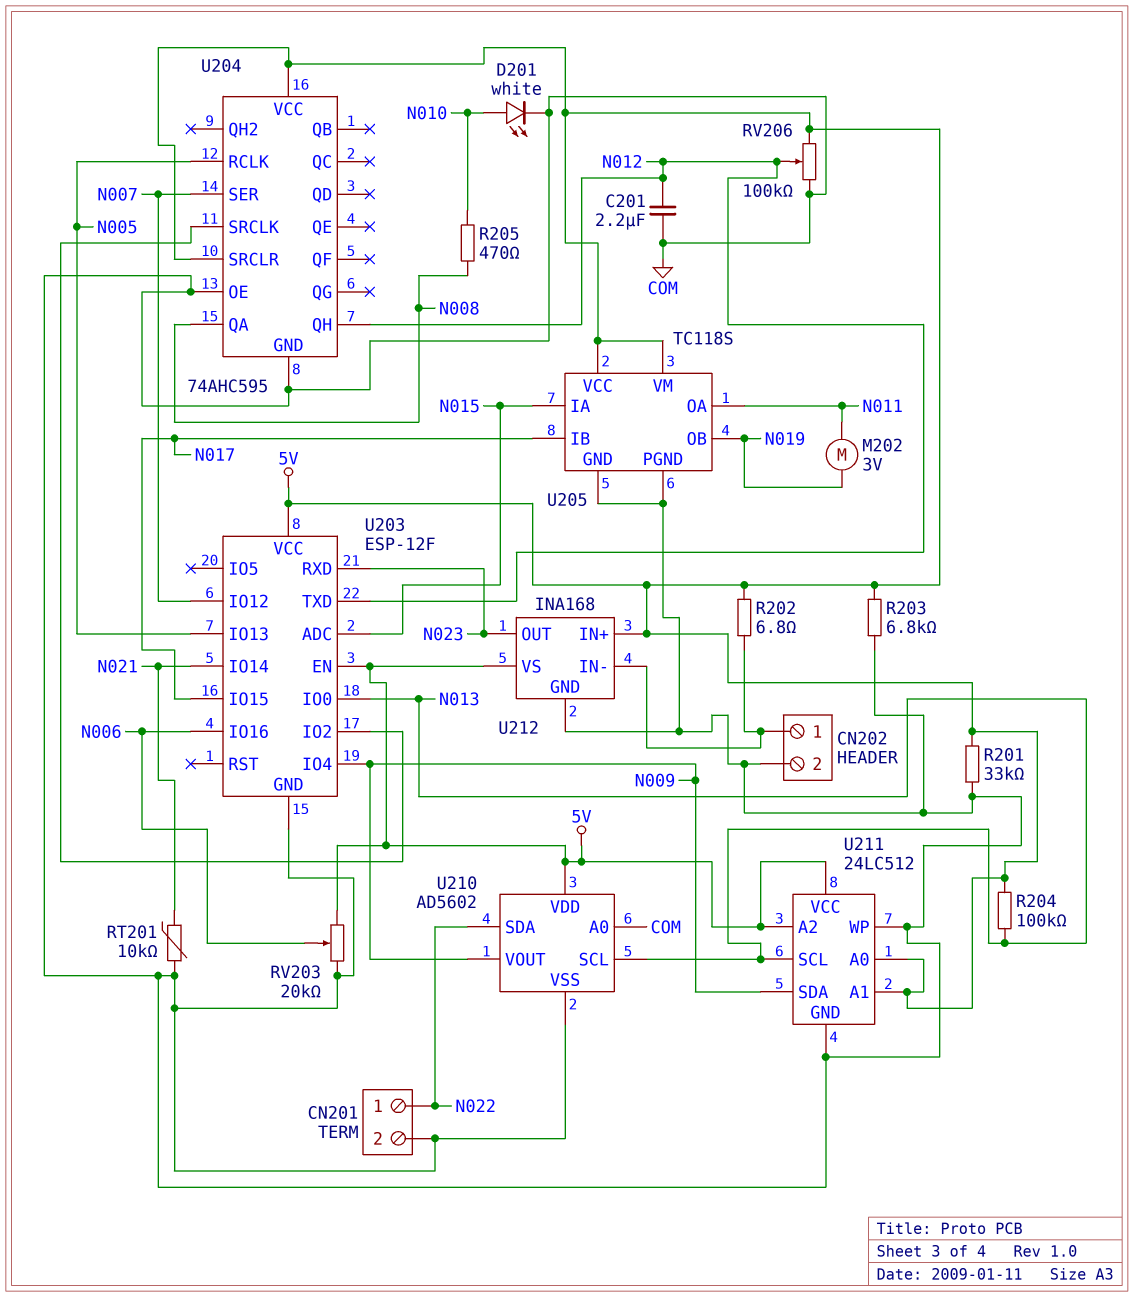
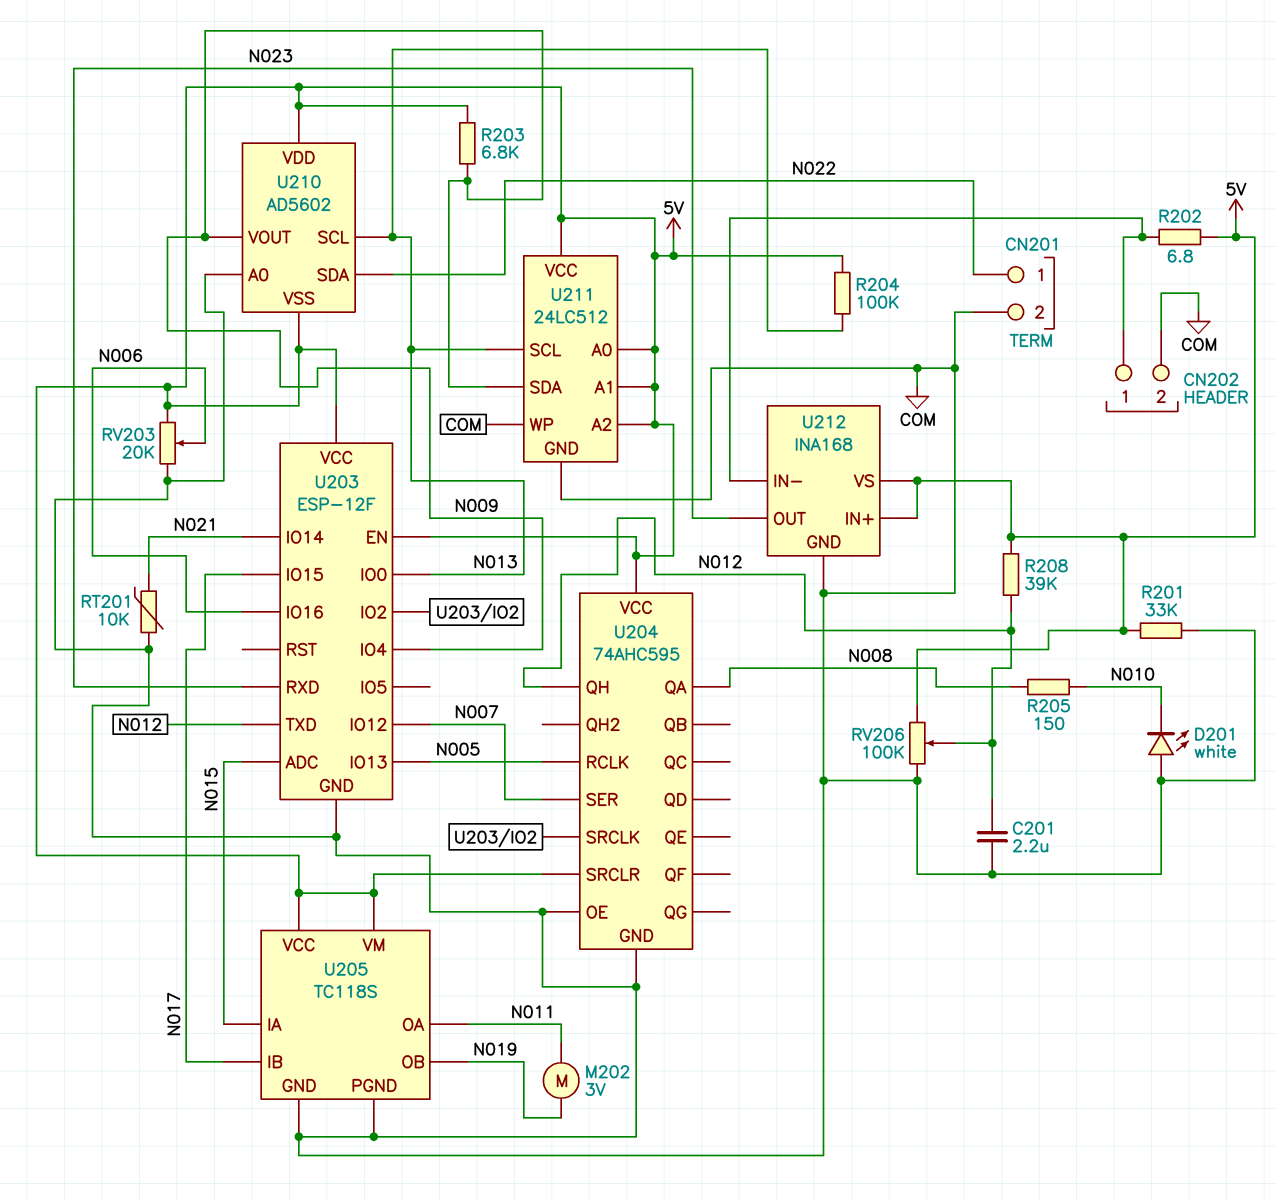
D201: LED white (A N010, K COM) -> LED white (A COM, K N010)
R203: 6.8k (5V, COM) -> 6.8k (5V, N009)
R205: 470 (N008, N010) -> 150 (N008, N010)
R208: none -> 39k (5V, N012)
U210 pin VSS: COM -> 5V

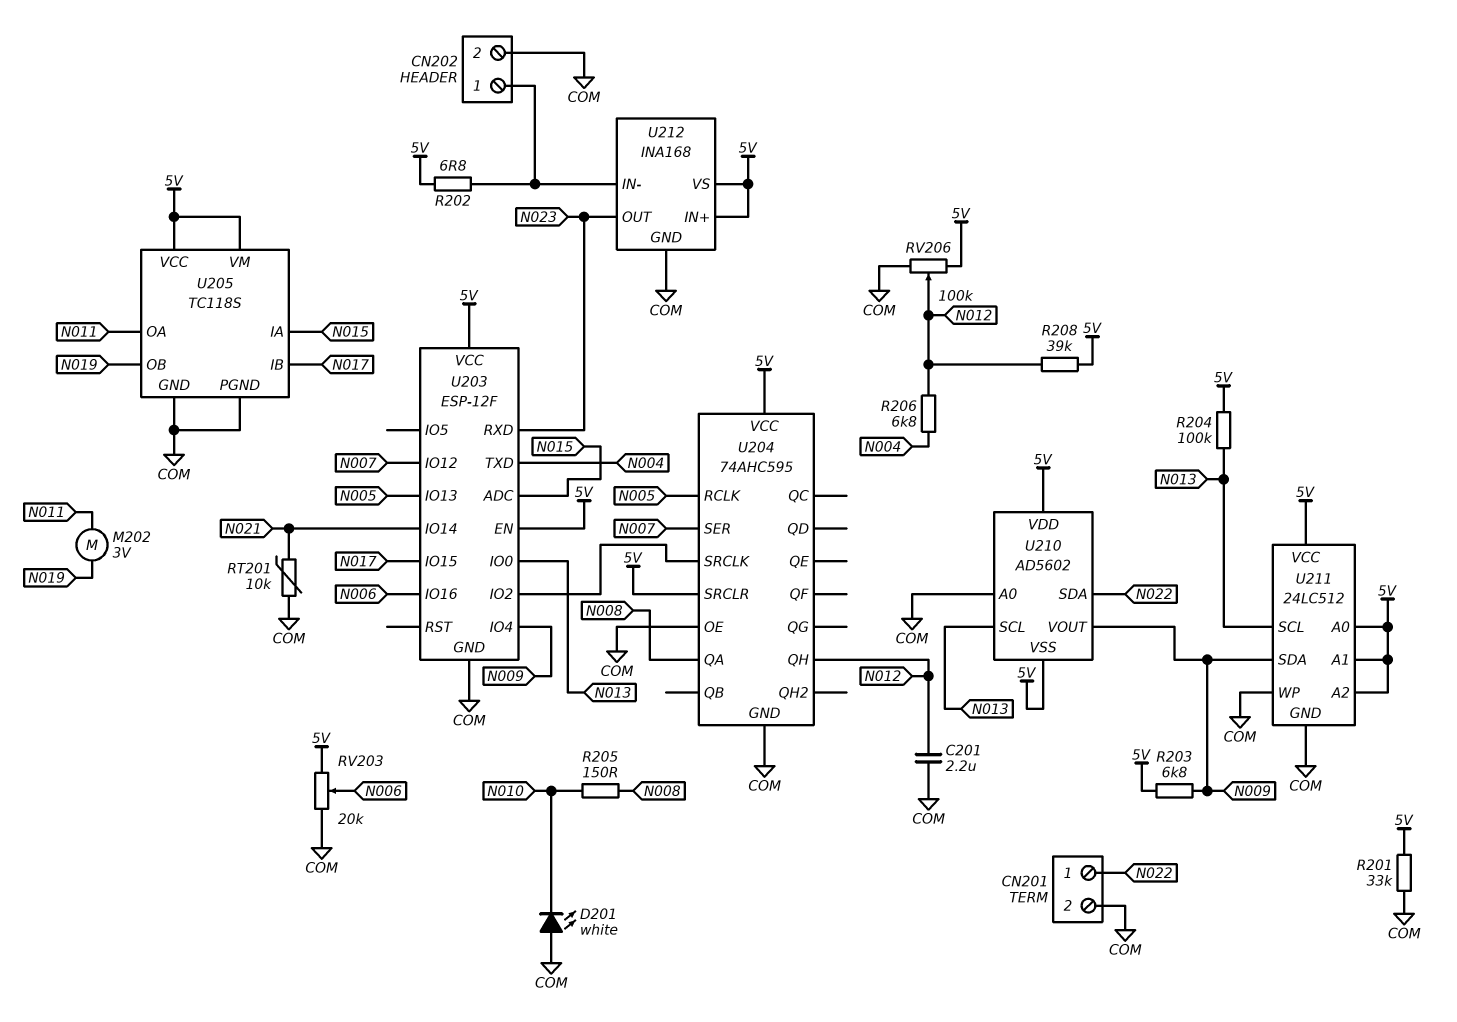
R206: none -> 6.8k (N004, N012)
U203 pin TXD: N012 -> N004

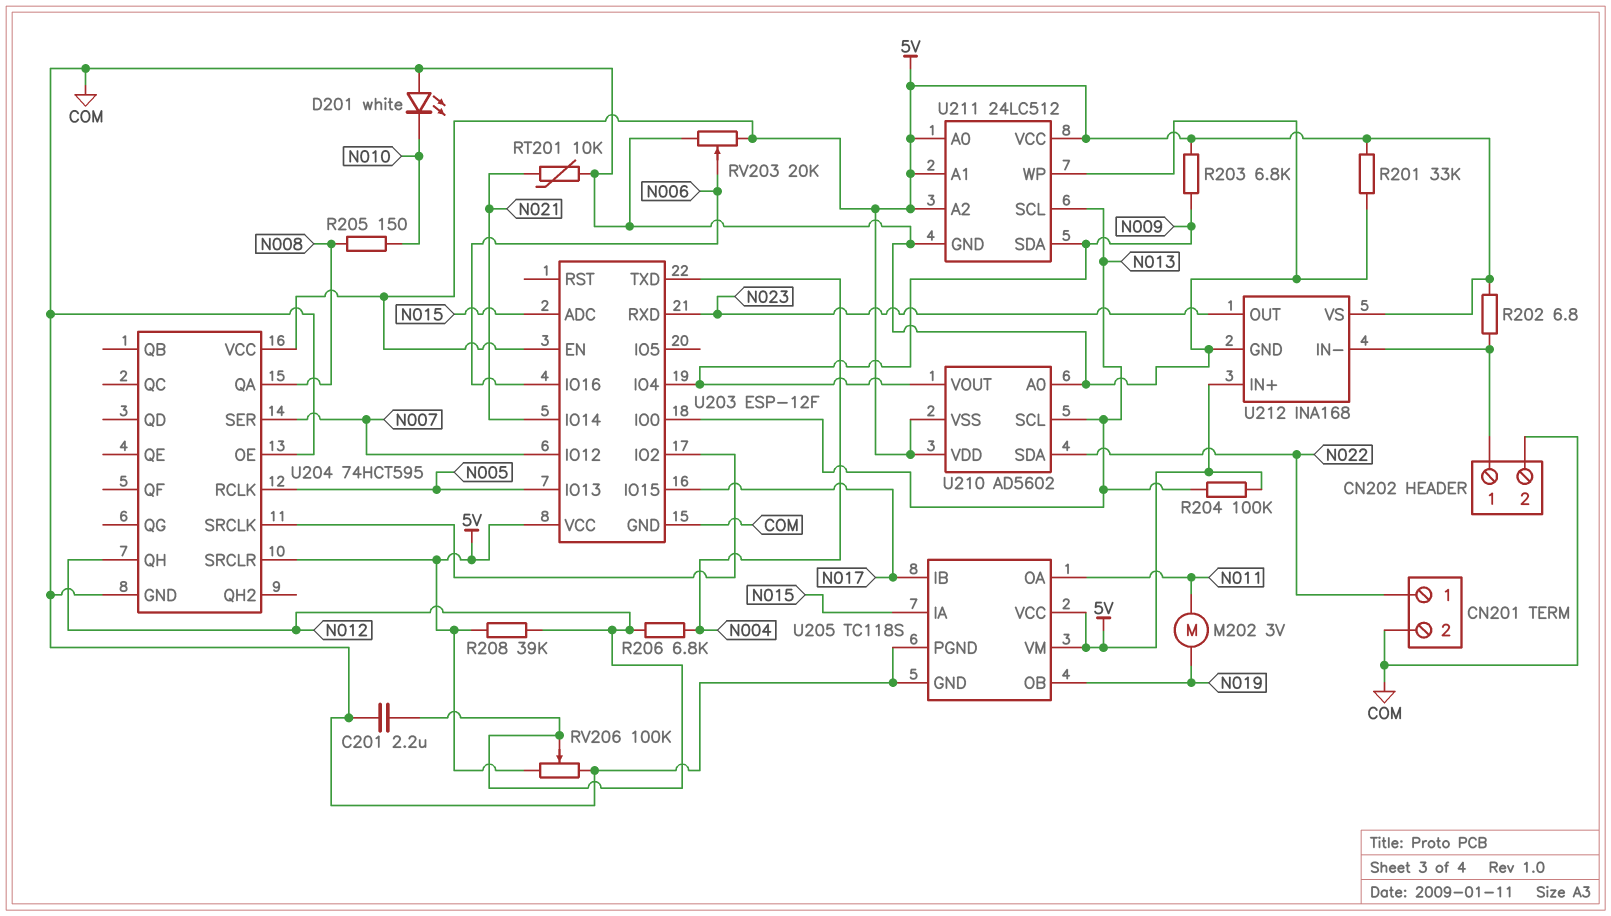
U204: 74AHC595 -> 74HCT595

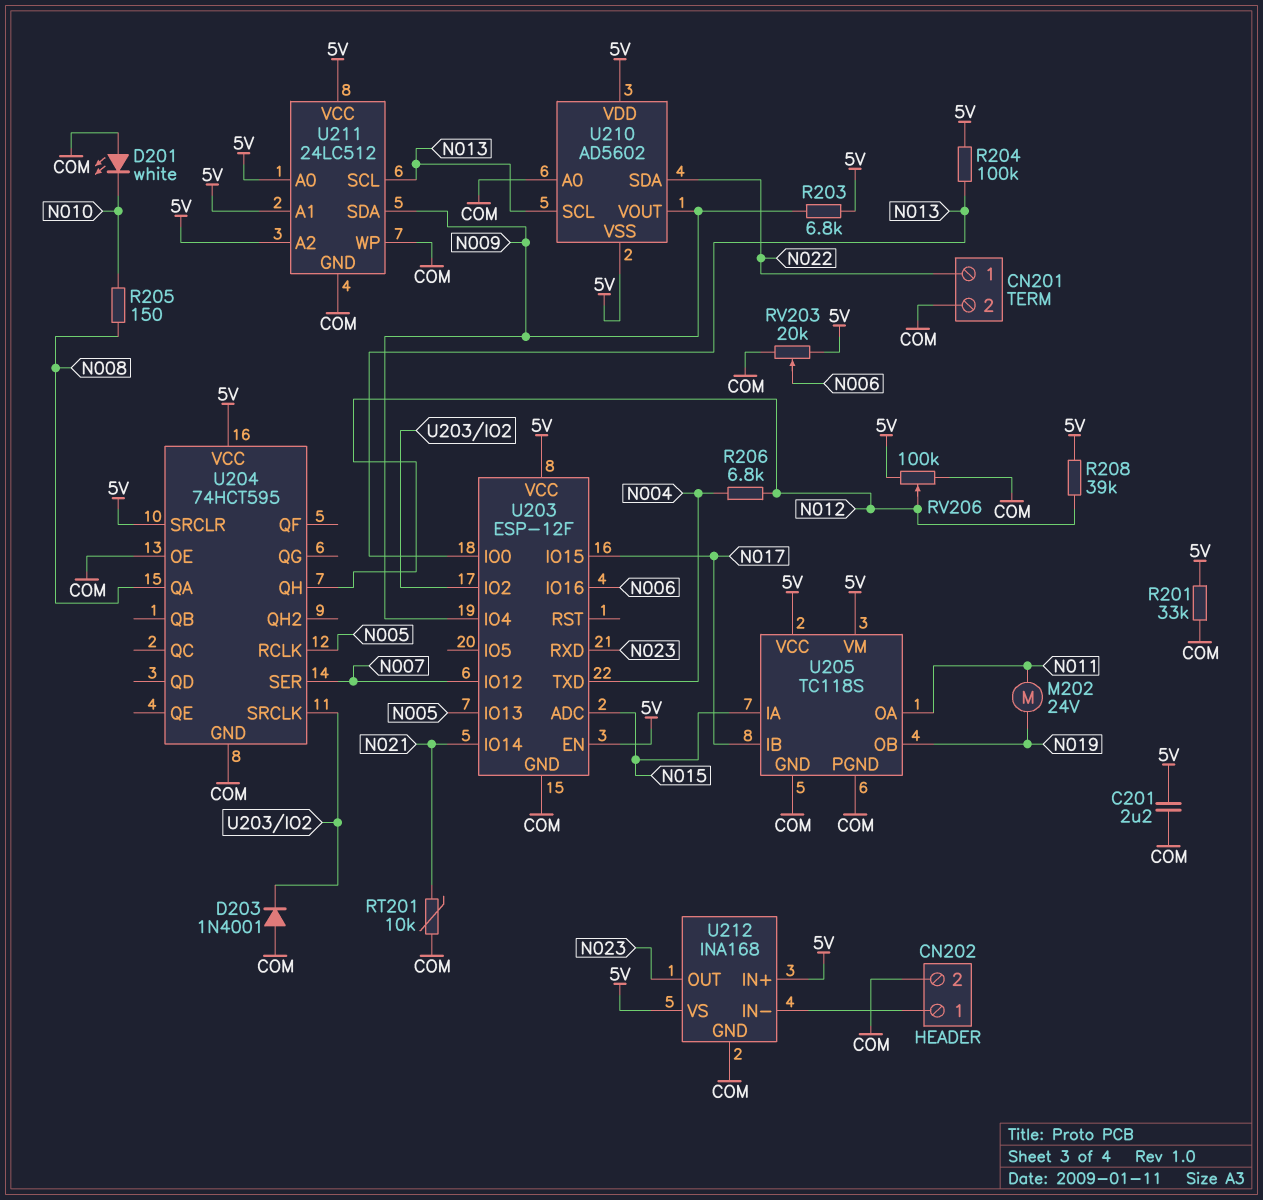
C201: 2.2uF (COM, N012) -> 2.2uF (5V, COM)
D203: none -> diode 1N4001 (A COM, K U203/IO2)
M202: motor 3V (N011, N019) -> motor 24V (N011, N019)
R202: 6.8 (5V, CN202/1) -> none

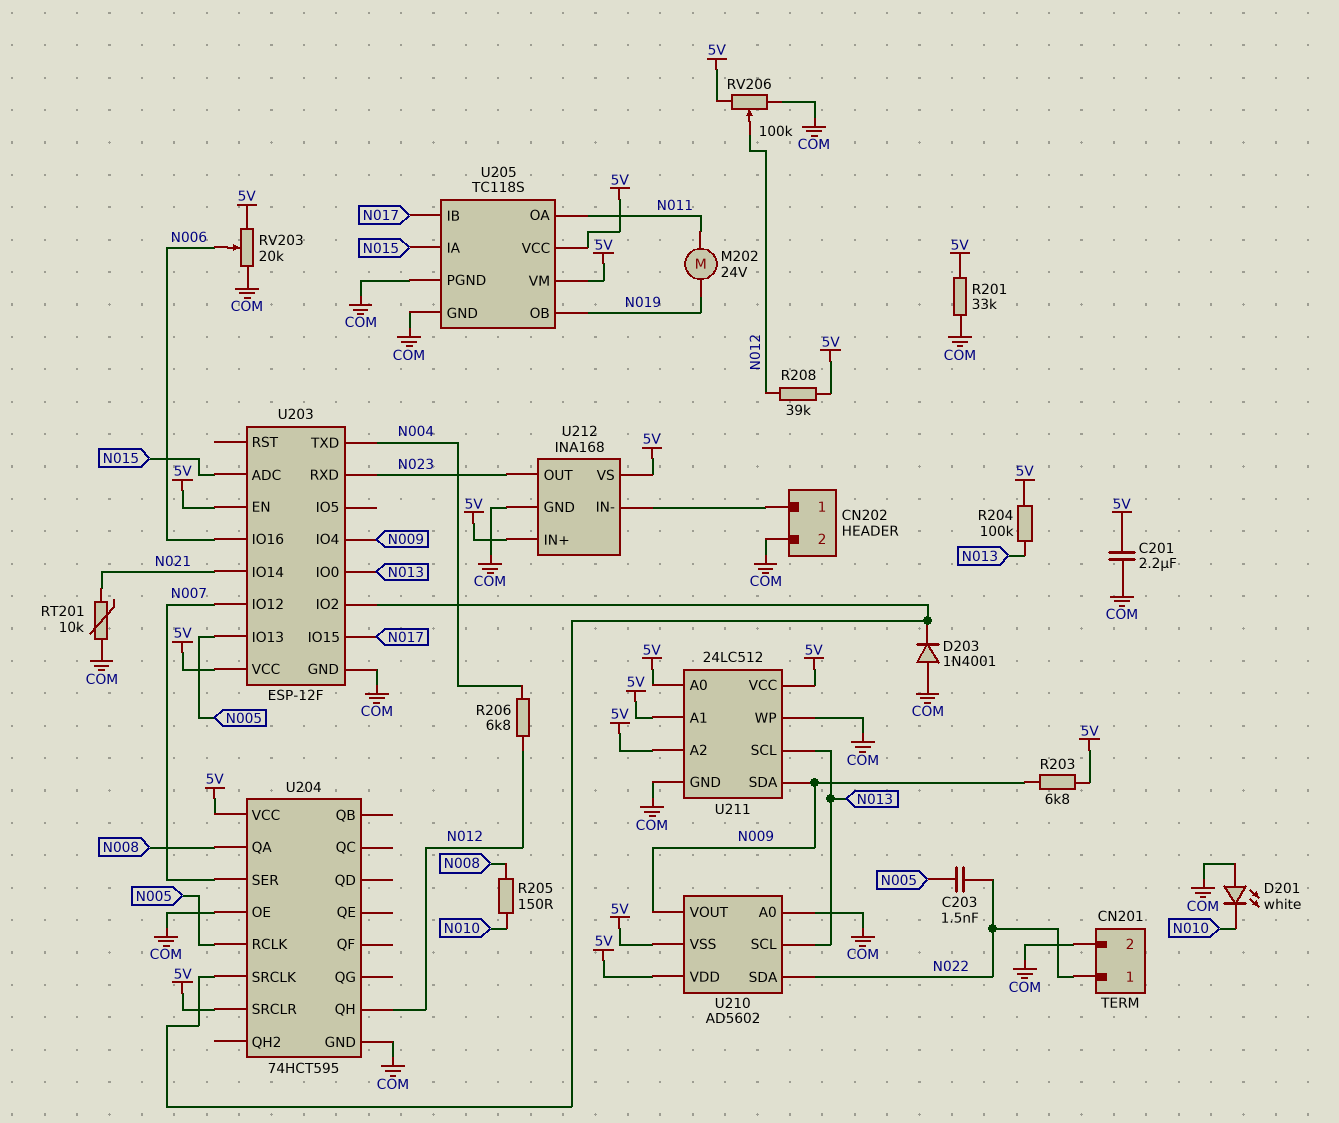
C203: none -> 1.5nF (N005, N022)

